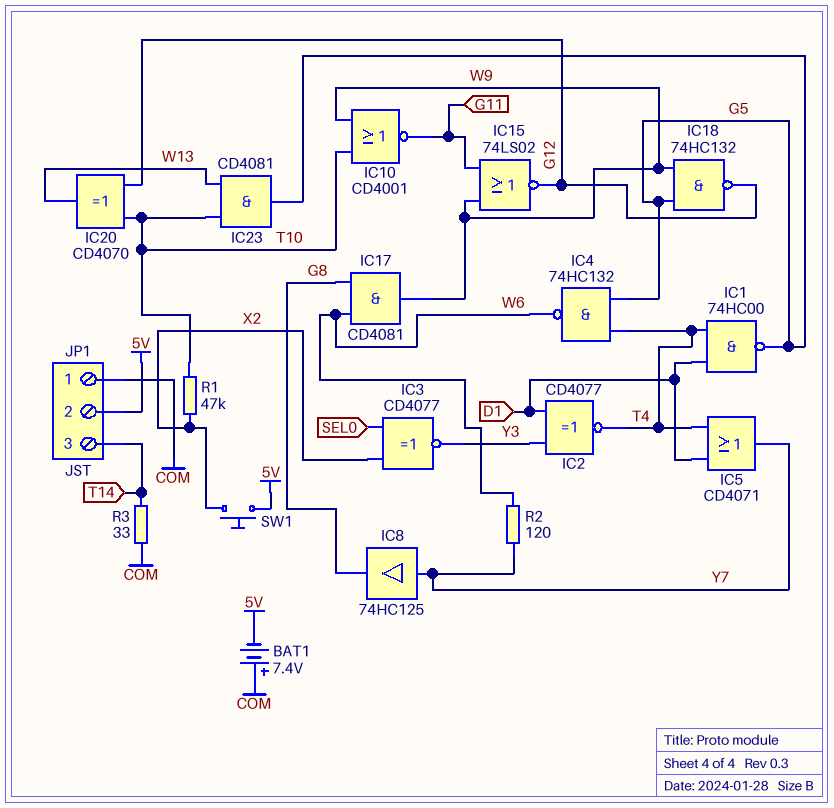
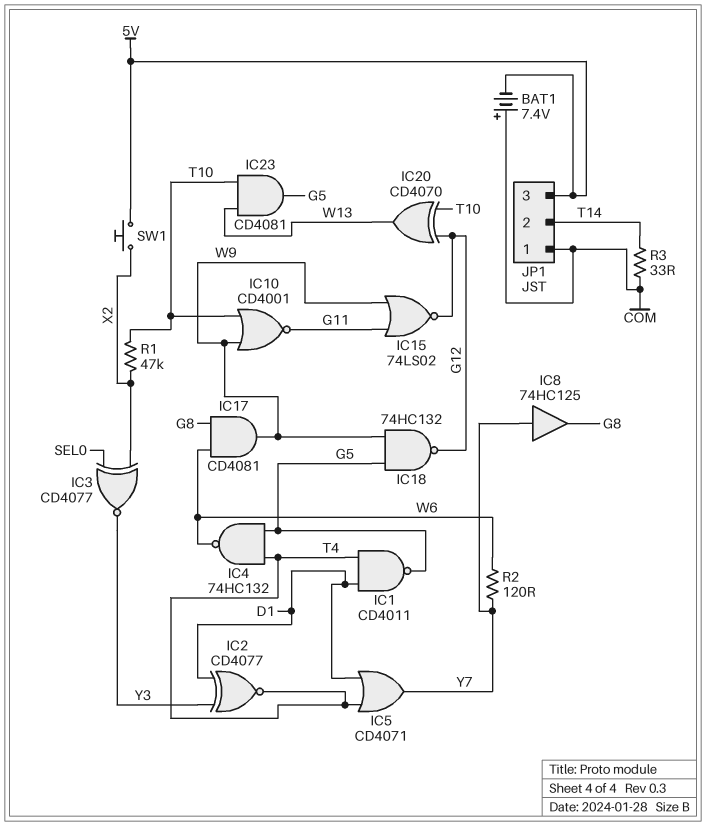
IC1: NAND 74HC00 (in D1, in T4, out G5) -> NAND CD4011 (in D1, in T4, out G5)
JP1 pin 2: 5V -> T14
JP1 pin 3: T14 -> 5V

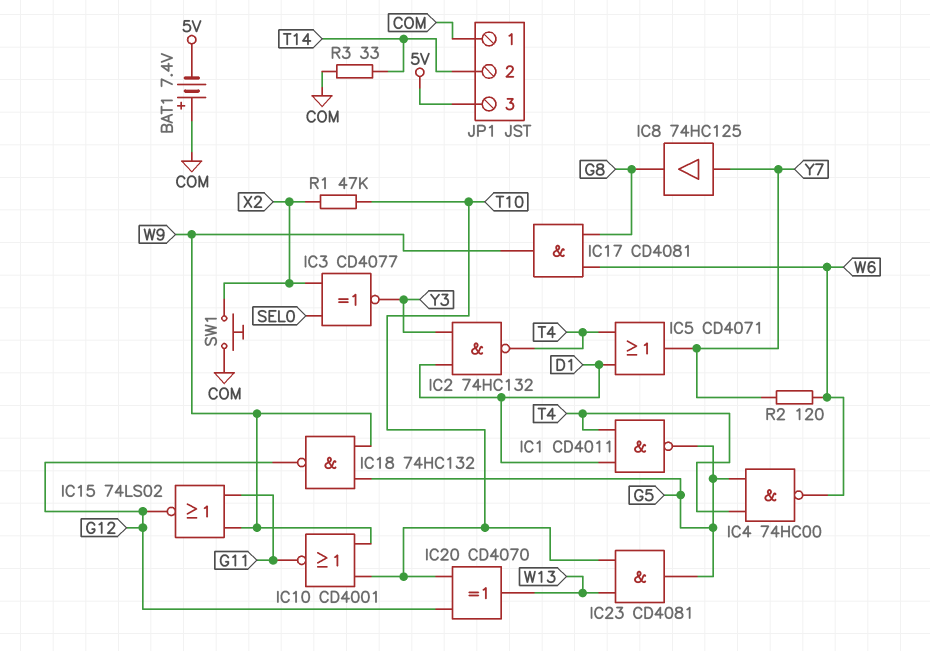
IC2: XNOR CD4077 (in D1, in Y3, out T4) -> NAND 74HC132 (in D1, in Y3, out T4)
IC4: NAND 74HC132 (in G5, in T4, out W6) -> NAND 74HC00 (in G5, in T4, out W6)
SW1: button (5V, X2) -> button (COM, X2)

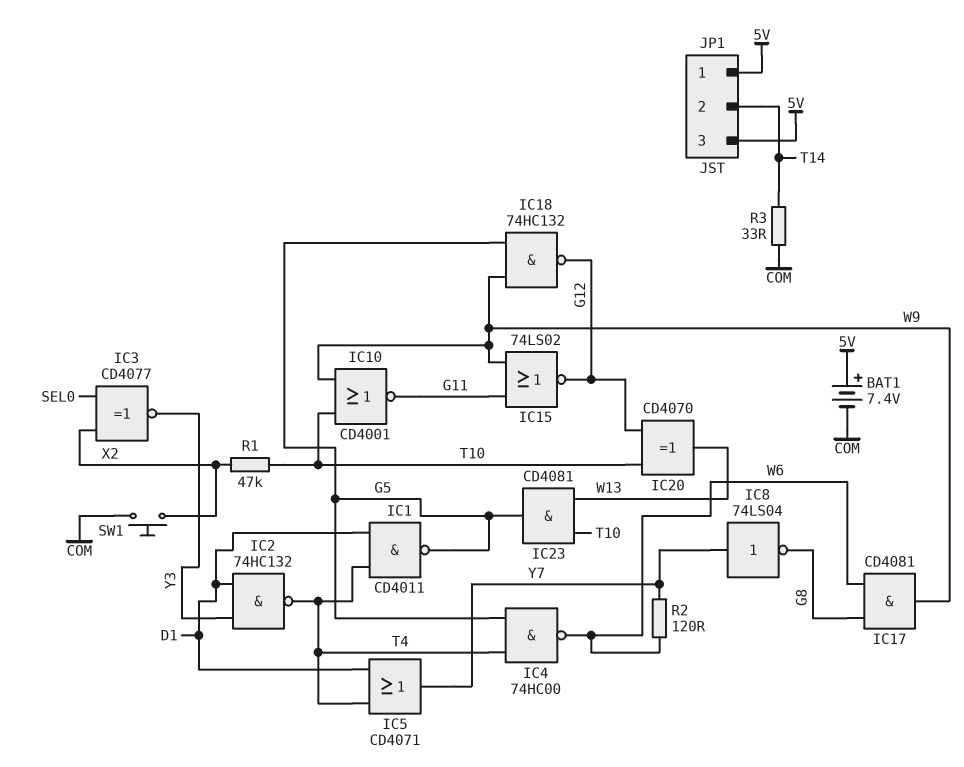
BAT1: 7.4V (plus COM, minus 5V) -> 7.4V (plus 5V, minus COM)
IC8: buffer 74HC125 (in Y7, out G8) -> NOT 74LS04 (in Y7, out G8)
JP1 pin 1: COM -> 5V

